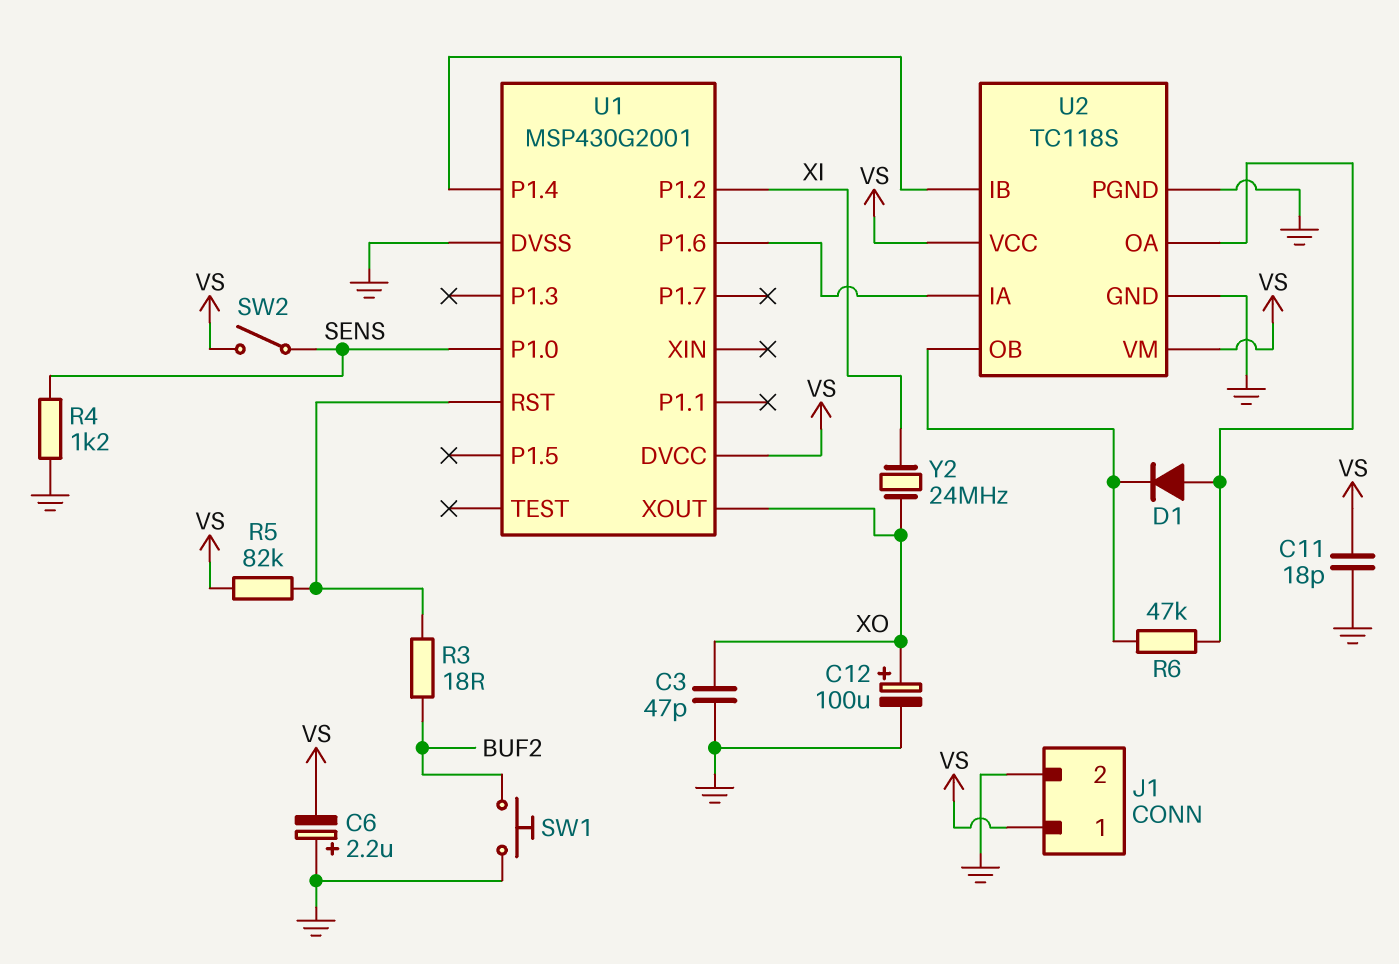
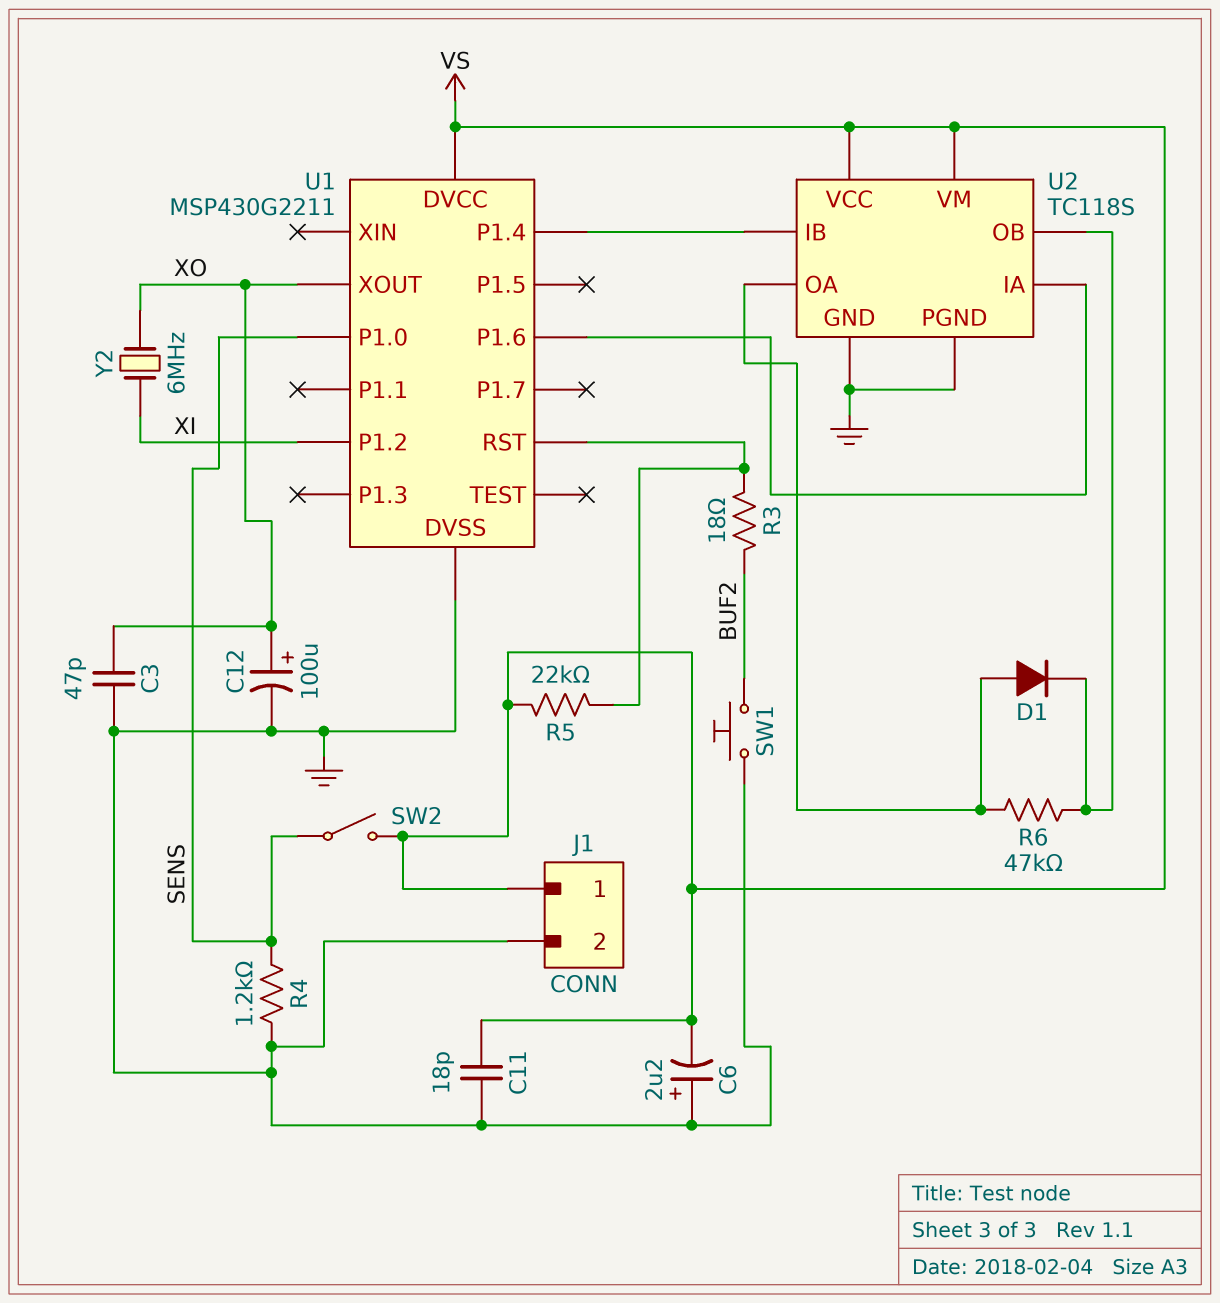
R5: 82k (U1/RST, VS) -> 22k (U1/RST, VS)
U1: MSP430G2001 -> MSP430G2211
Y2: 24MHz (XI, XO) -> 6MHz (XI, XO)

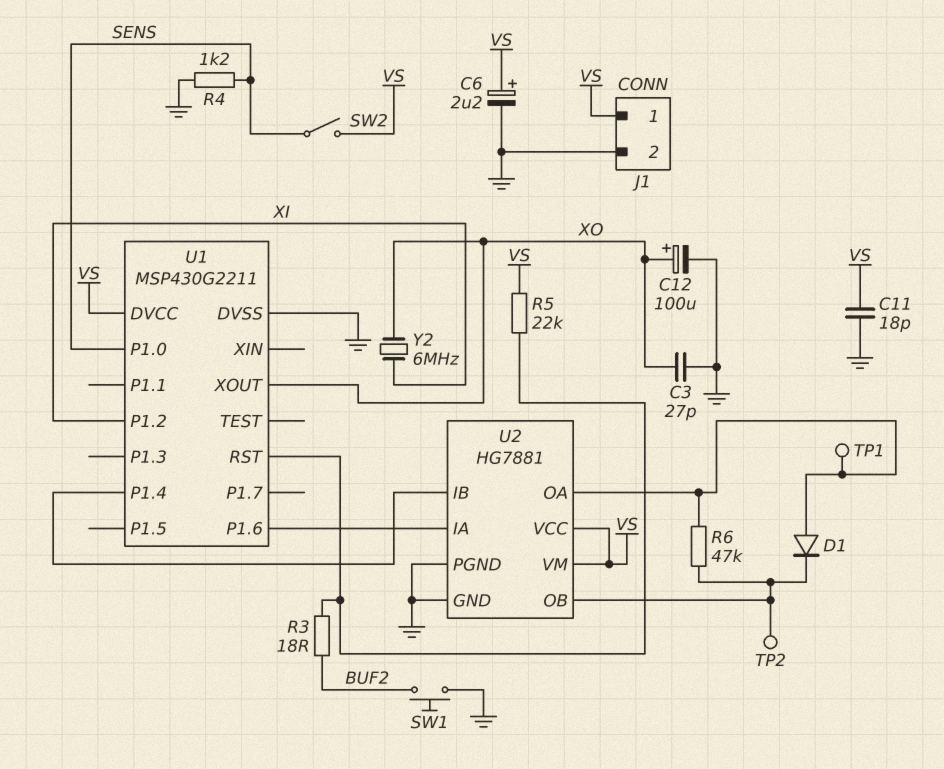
C3: 47pF (GND, XO) -> 27pF (GND, XO)
C6: 2.2uF (plus GND, minus VS) -> 2.2uF (plus VS, minus GND)
TP1: none -> test point (U2/OA)
TP2: none -> test point (U2/OB)
U2: TC118S -> HG7881

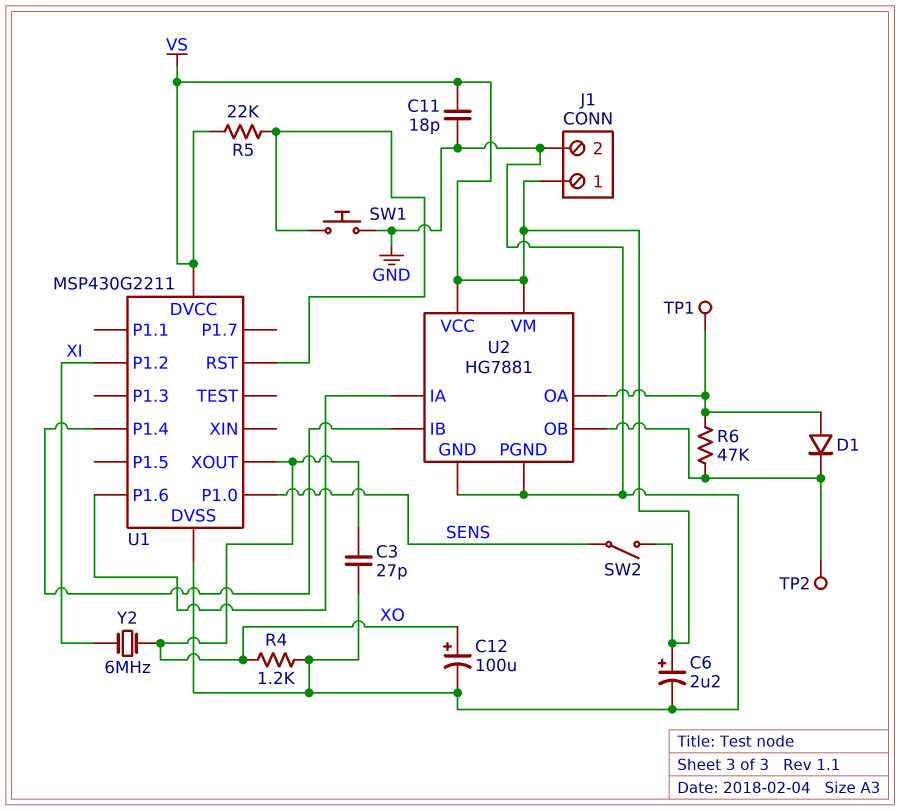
R3: 18 (BUF2, U1/RST) -> none
R4: 1.2k (GND, SENS) -> 1.2k (GND, XO)
SW1: button (BUF2, GND) -> button (GND, U1/RST)

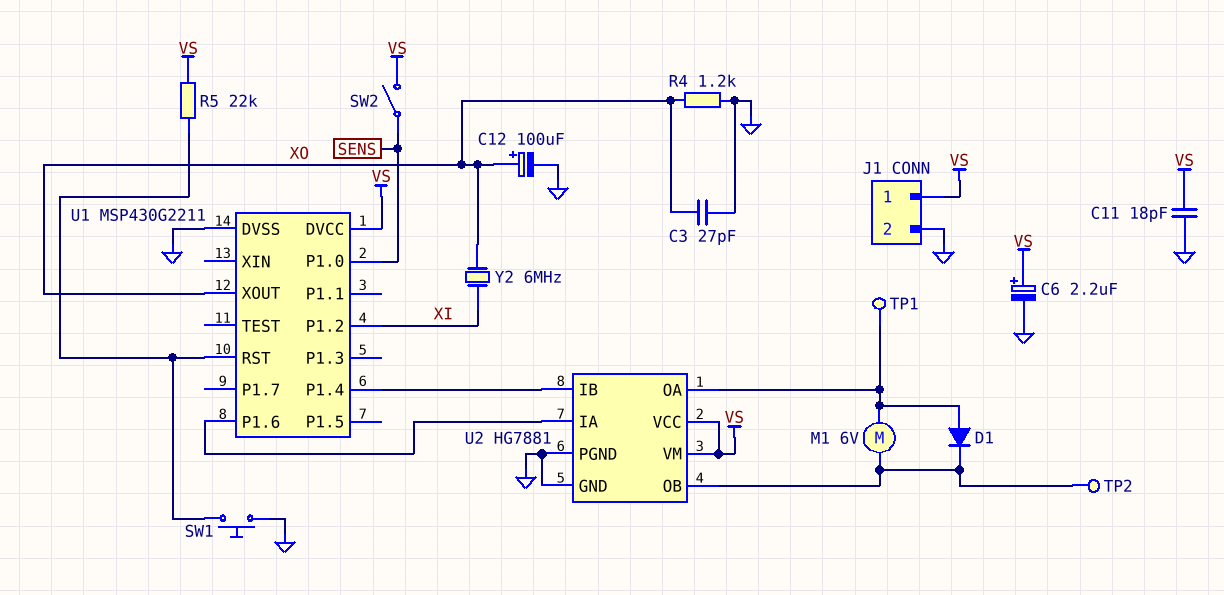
M1: none -> motor 6V (U2/OA, U2/OB)
R6: 47k (U2/OA, U2/OB) -> none

